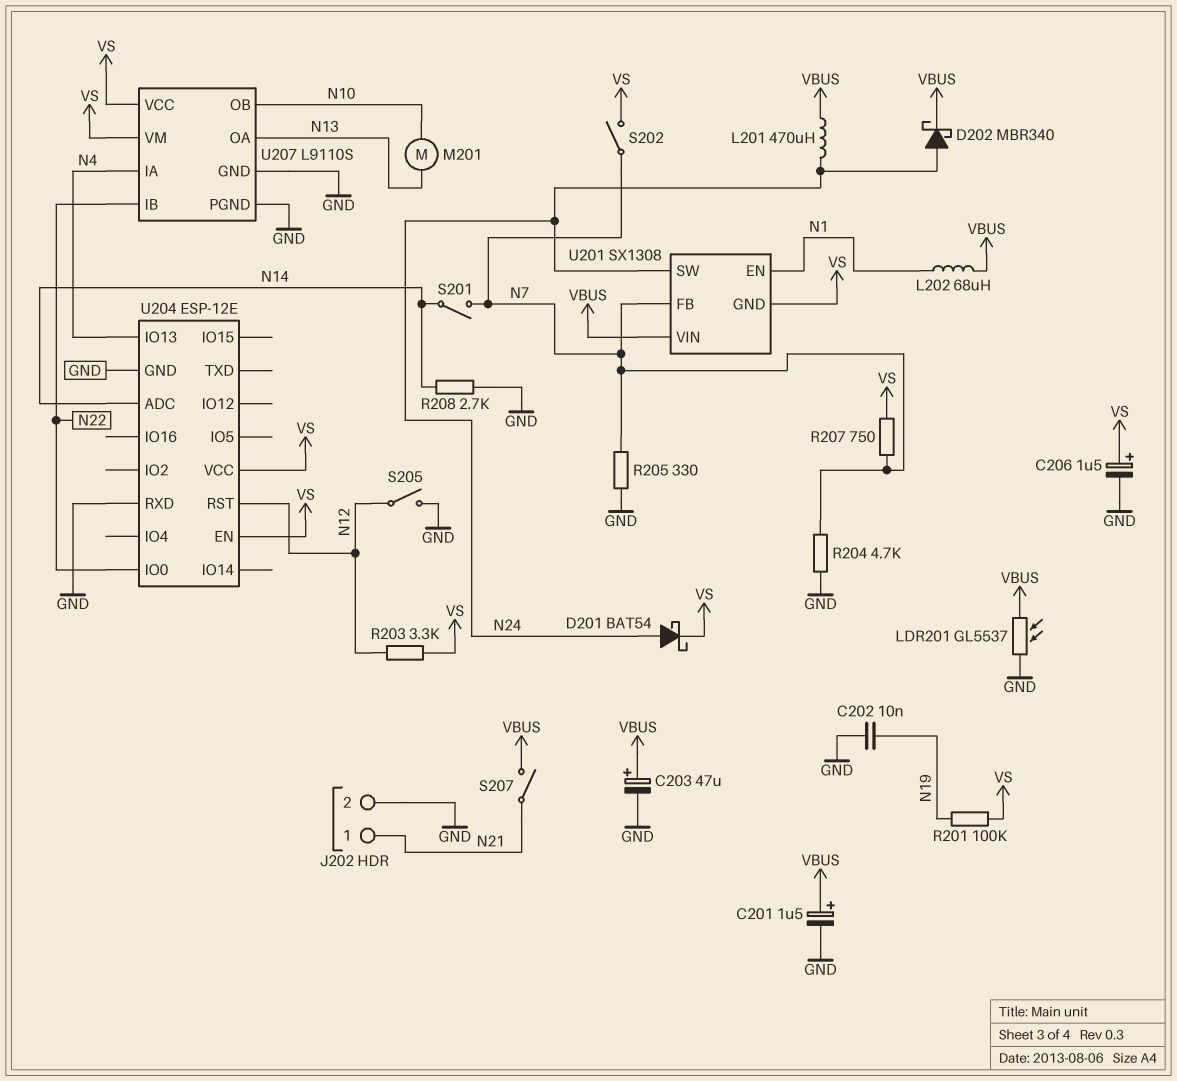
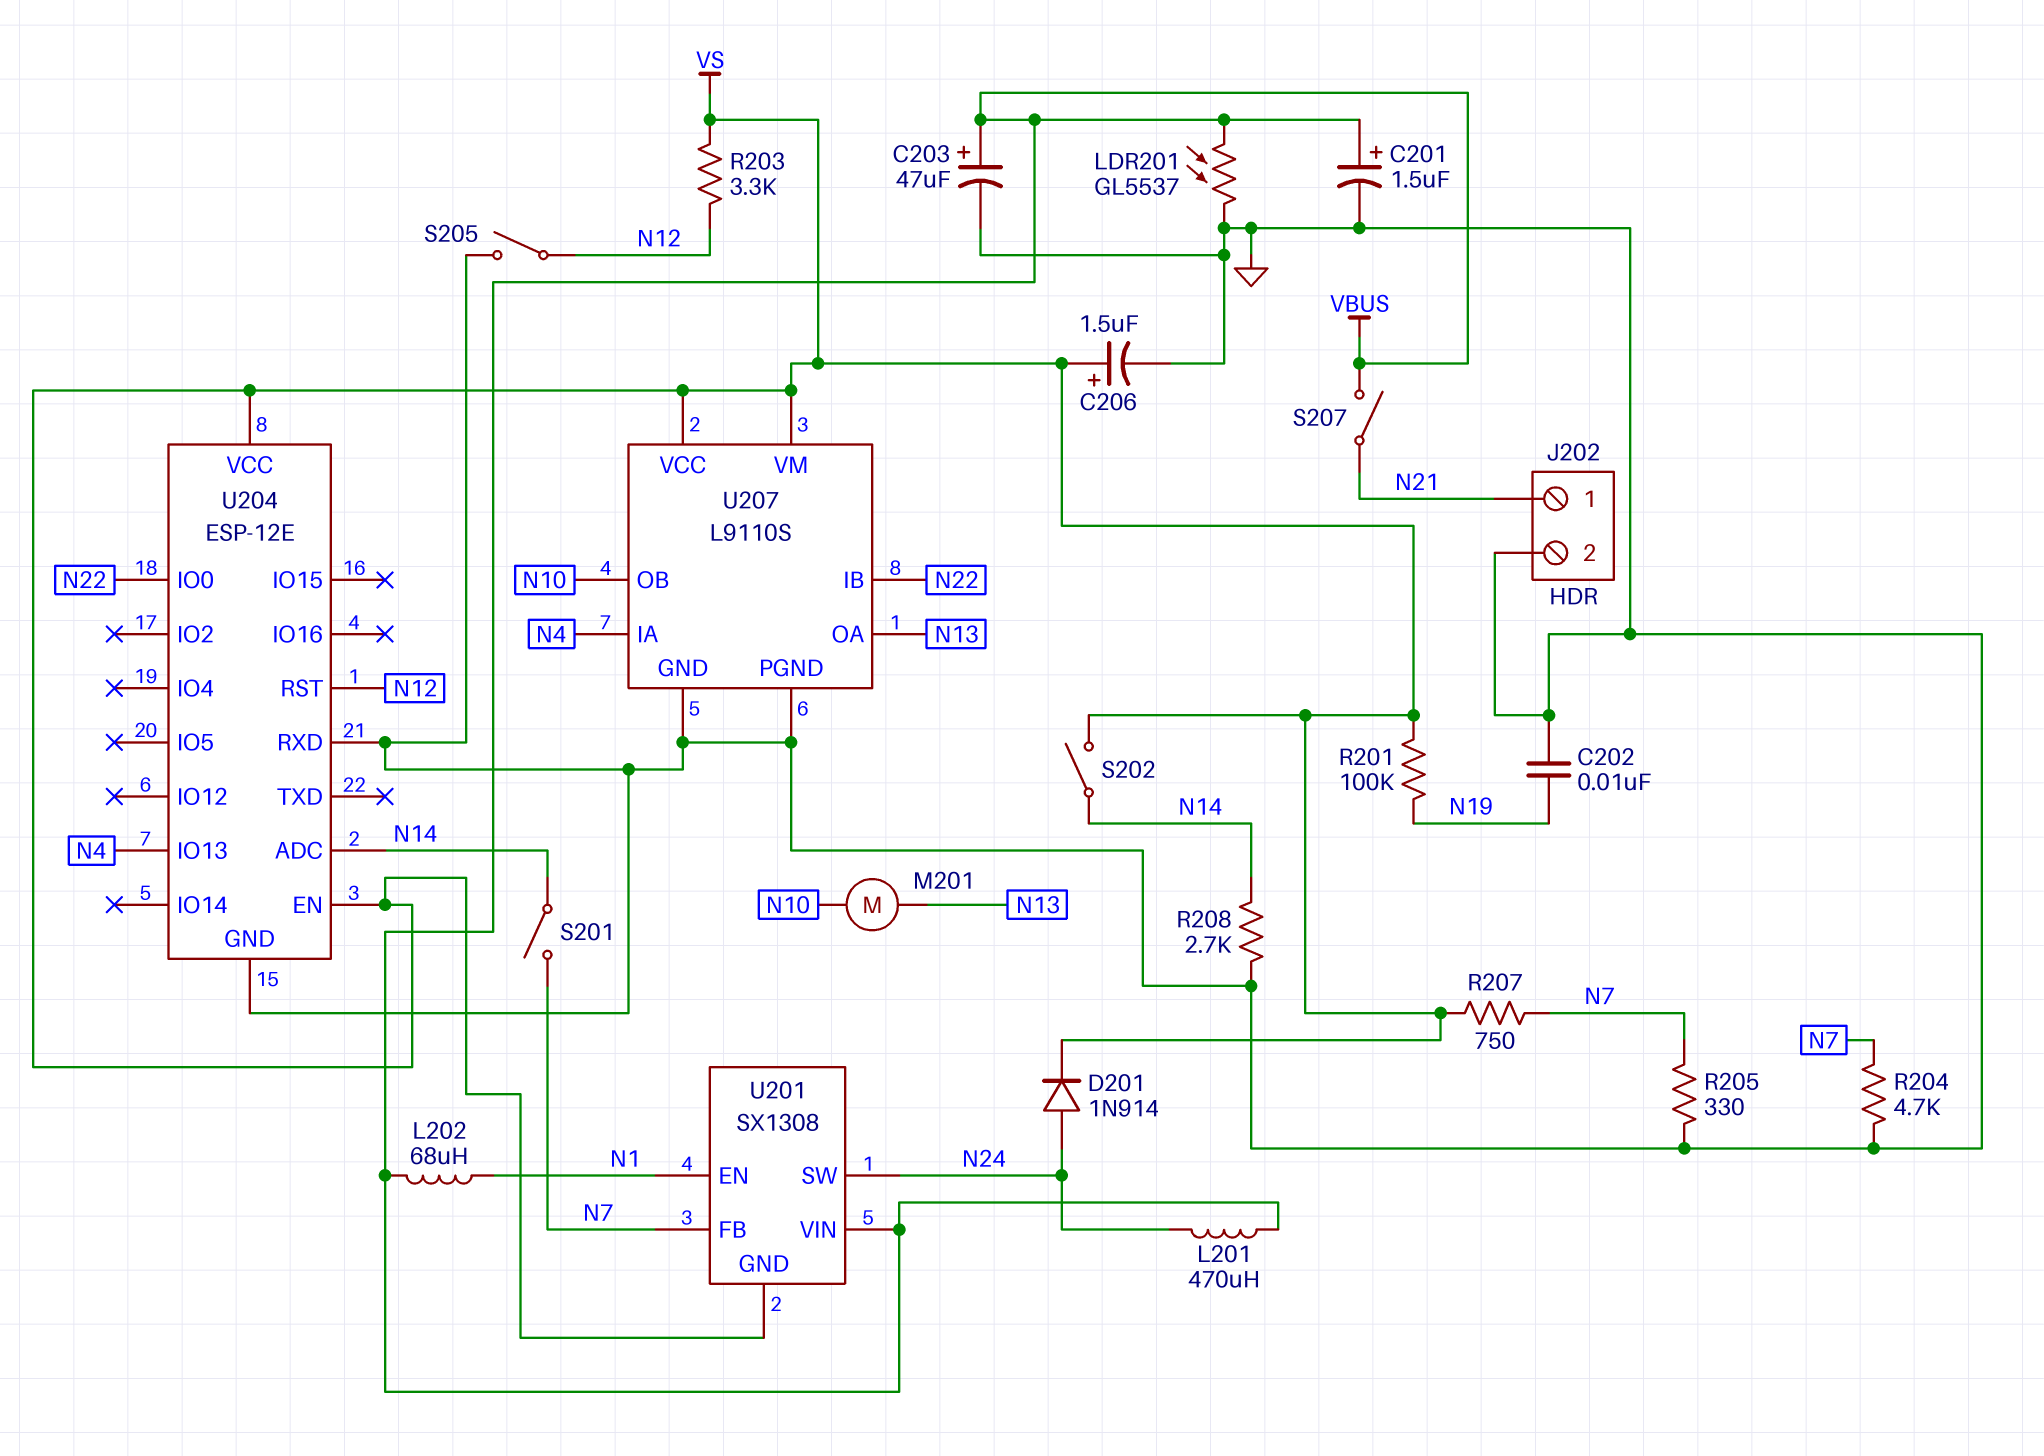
D201: schottky BAT54 (A N24, K VS) -> diode 1N914 (A N24, K VS)
D202: schottky MBR340 (A N24, K VBUS) -> none
S202: switch (N7, VS) -> switch (N14, VS)

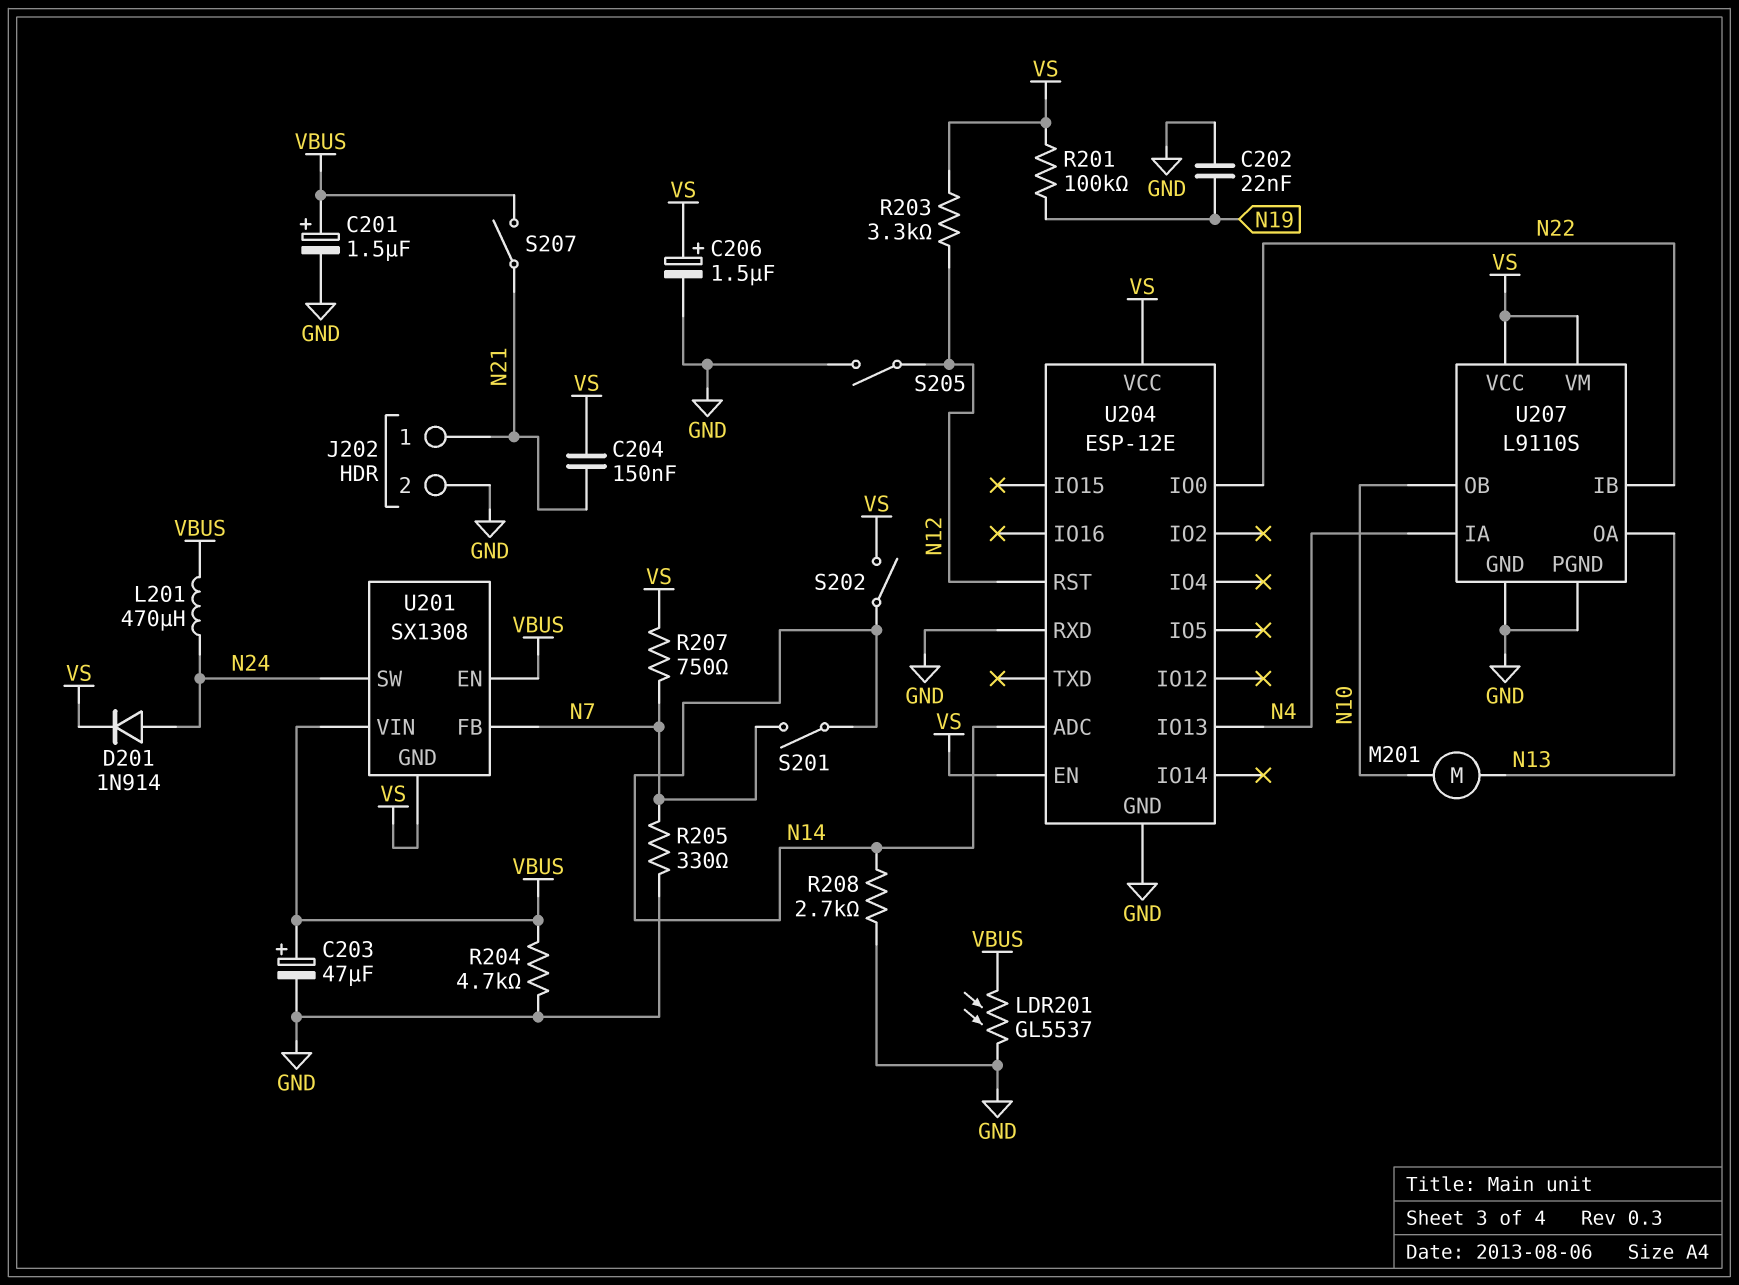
C202: 10nF (GND, N19) -> 22nF (GND, N19)
C204: none -> 150nF (N21, VS)
L202: 68uH (N1, VBUS) -> none
R204: 4.7k (GND, N7) -> 4.7k (GND, VBUS)
U201 pin EN: N1 -> VBUS

